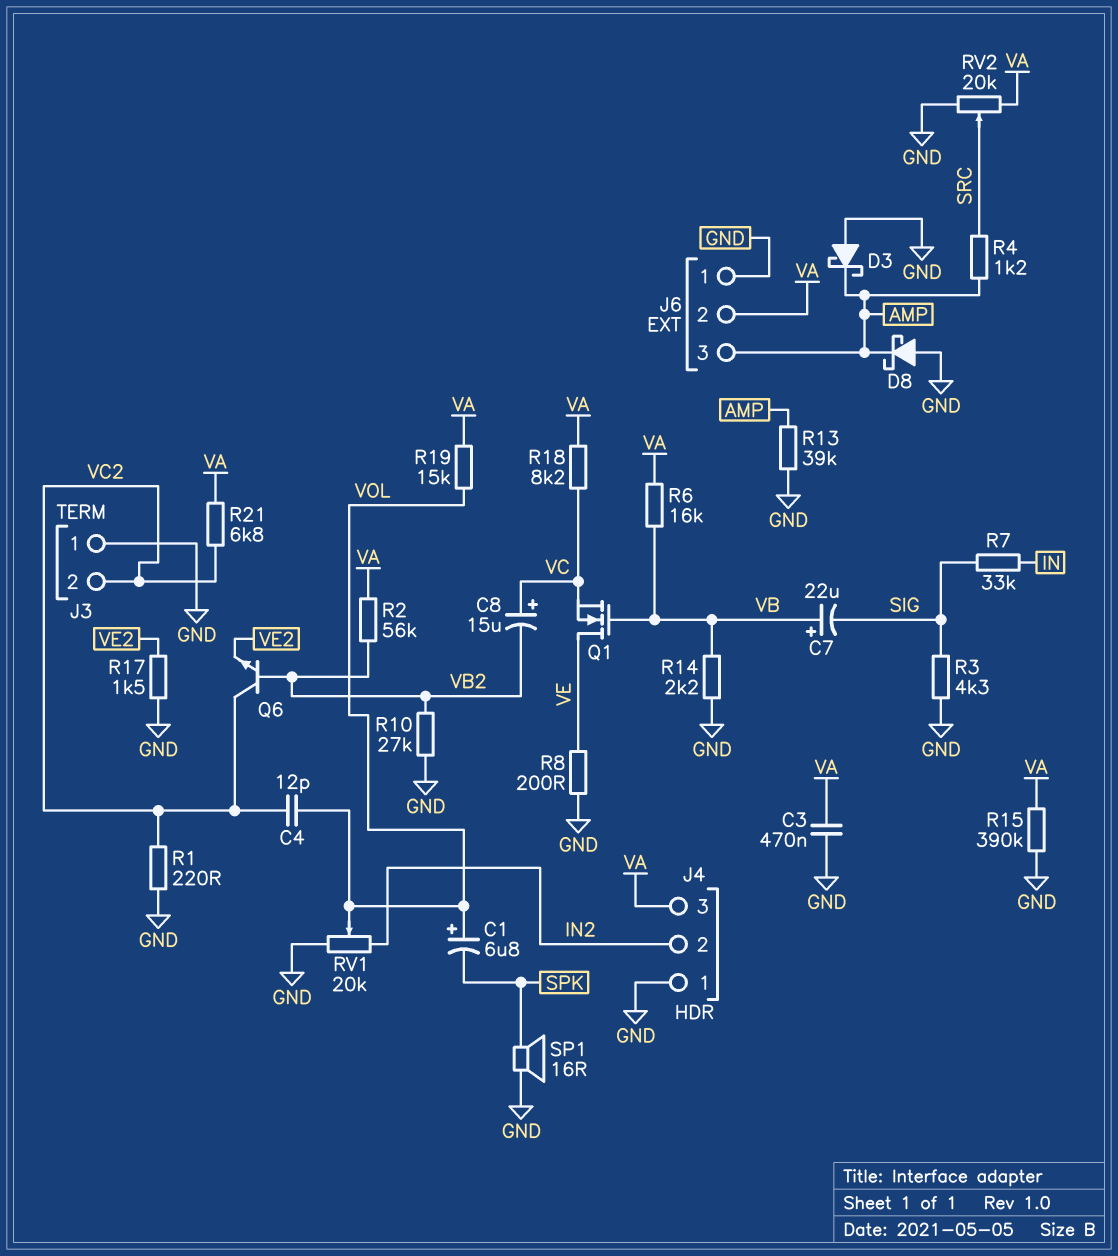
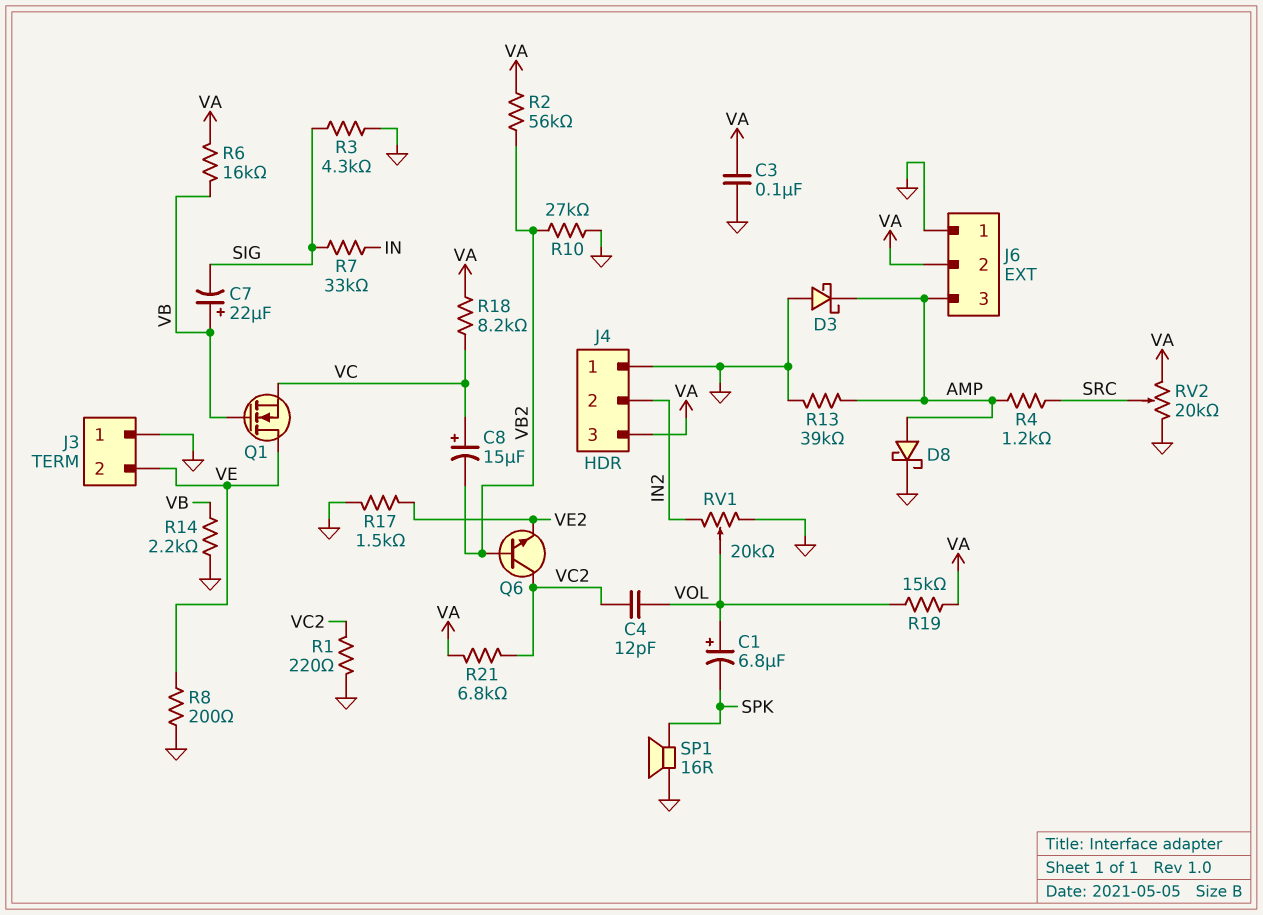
C3: 470nF (GND, VA) -> 100nF (GND, VA)
D8: schottky (A GND, K AMP) -> schottky (A AMP, K GND)
J3 pin 2: VC2 -> VE
R15: 390k (GND, VA) -> none

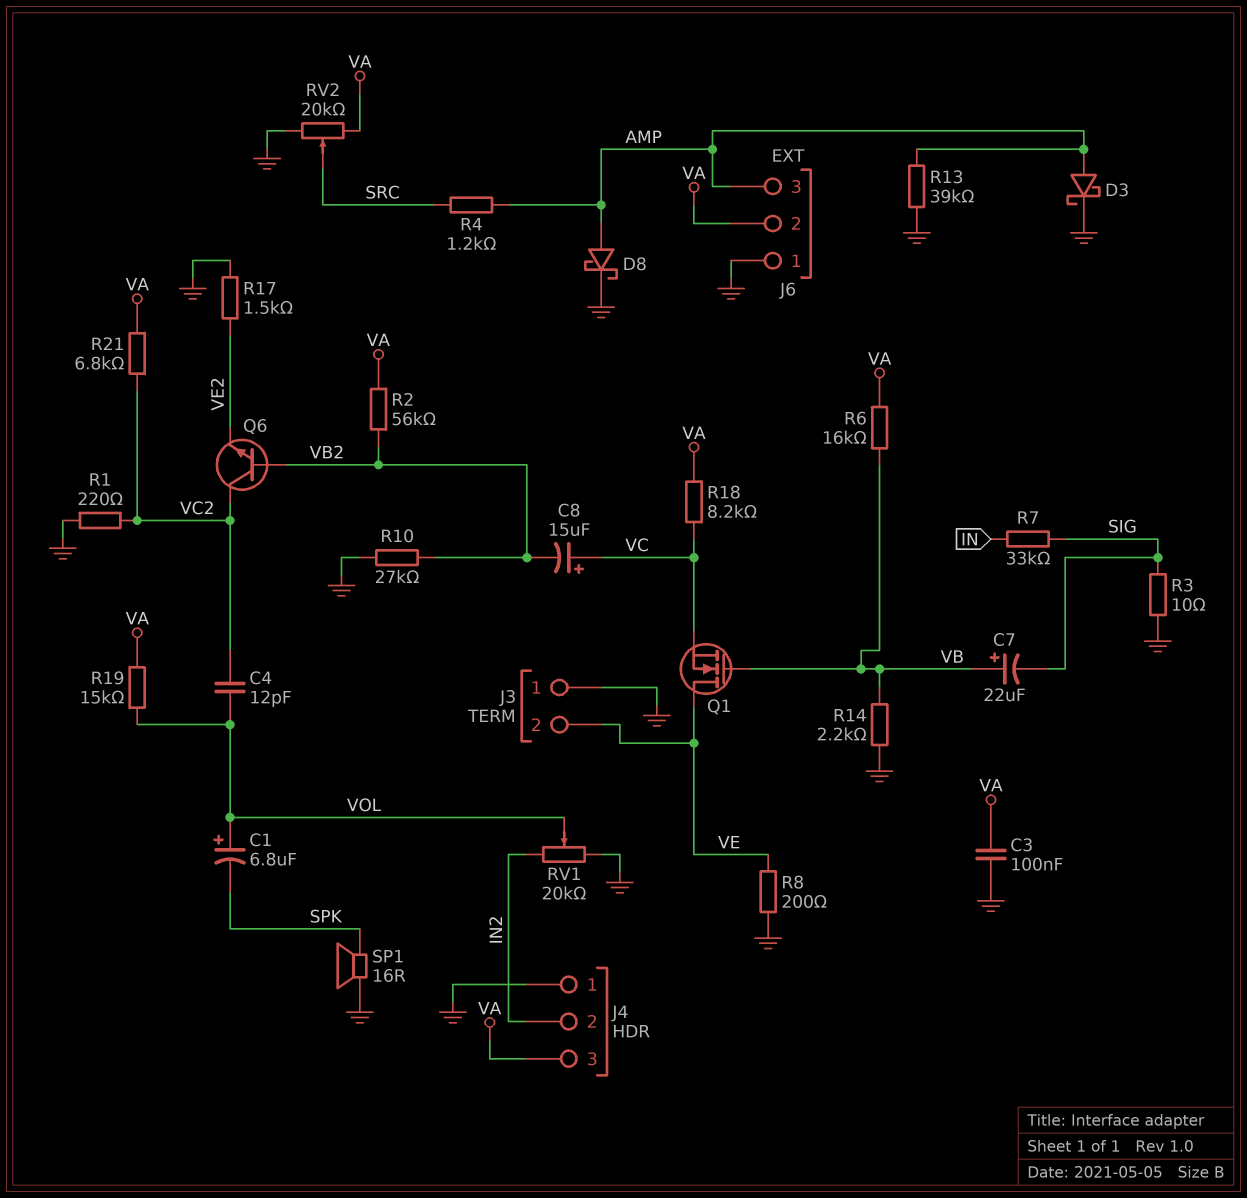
D3: schottky (A GND, K AMP) -> schottky (A AMP, K GND)
R3: 4.3k (GND, SIG) -> 10 (GND, SIG)

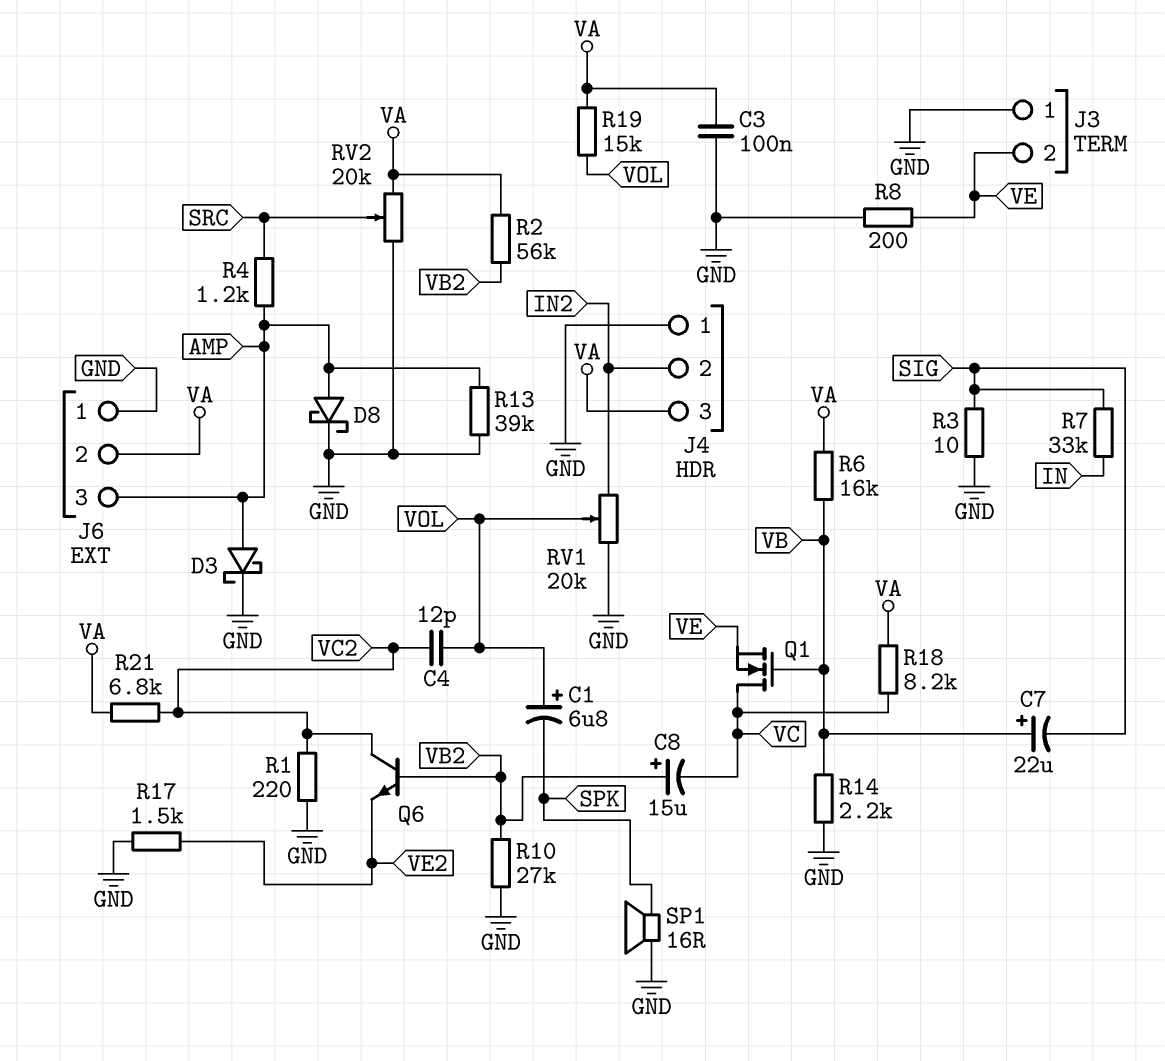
C8: 15uF (plus VC, minus VB2) -> 15uF (plus VB2, minus VC)
Q1: NMOS (G VB, D VE, S VC) -> NMOS (G VB, D VC, S VE)

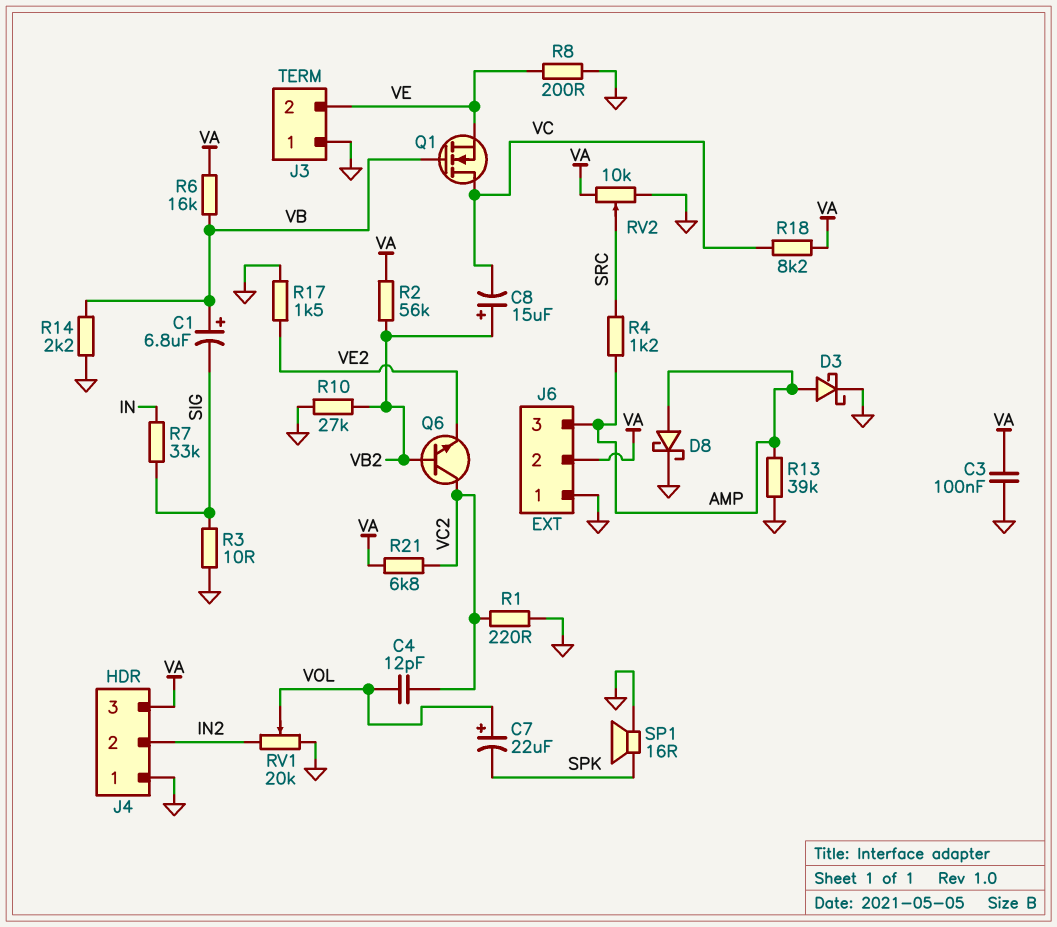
C1: 6.8uF (plus VOL, minus SPK) -> 6.8uF (plus VB, minus SIG)
C7: 22uF (plus VB, minus SIG) -> 22uF (plus VOL, minus SPK)
R19: 15k (VA, VOL) -> none
RV2: 20k (GND, VA, wiper SRC) -> 10k (GND, VA, wiper SRC)

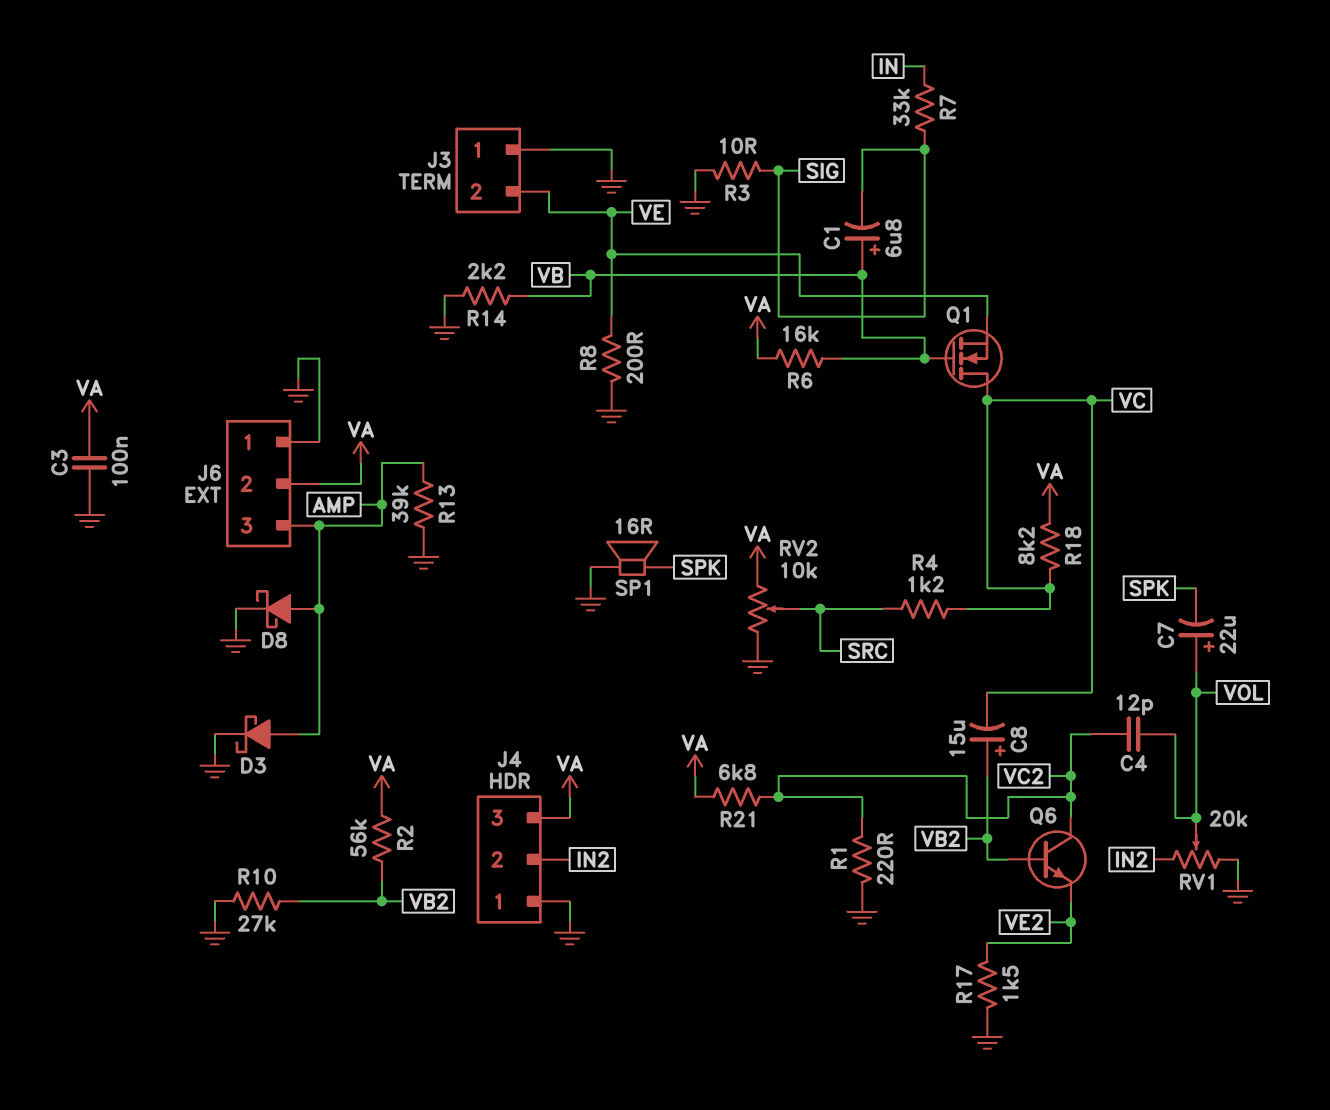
R4: 1.2k (AMP, SRC) -> 1.2k (SRC, VC)

